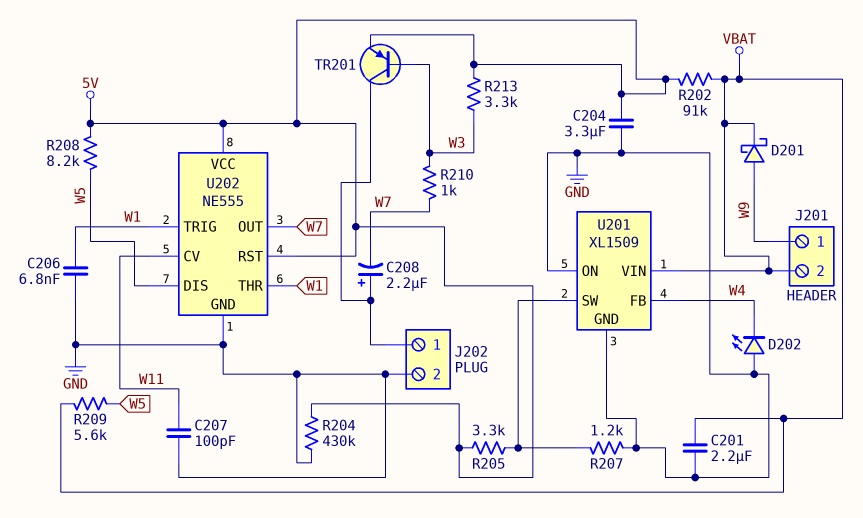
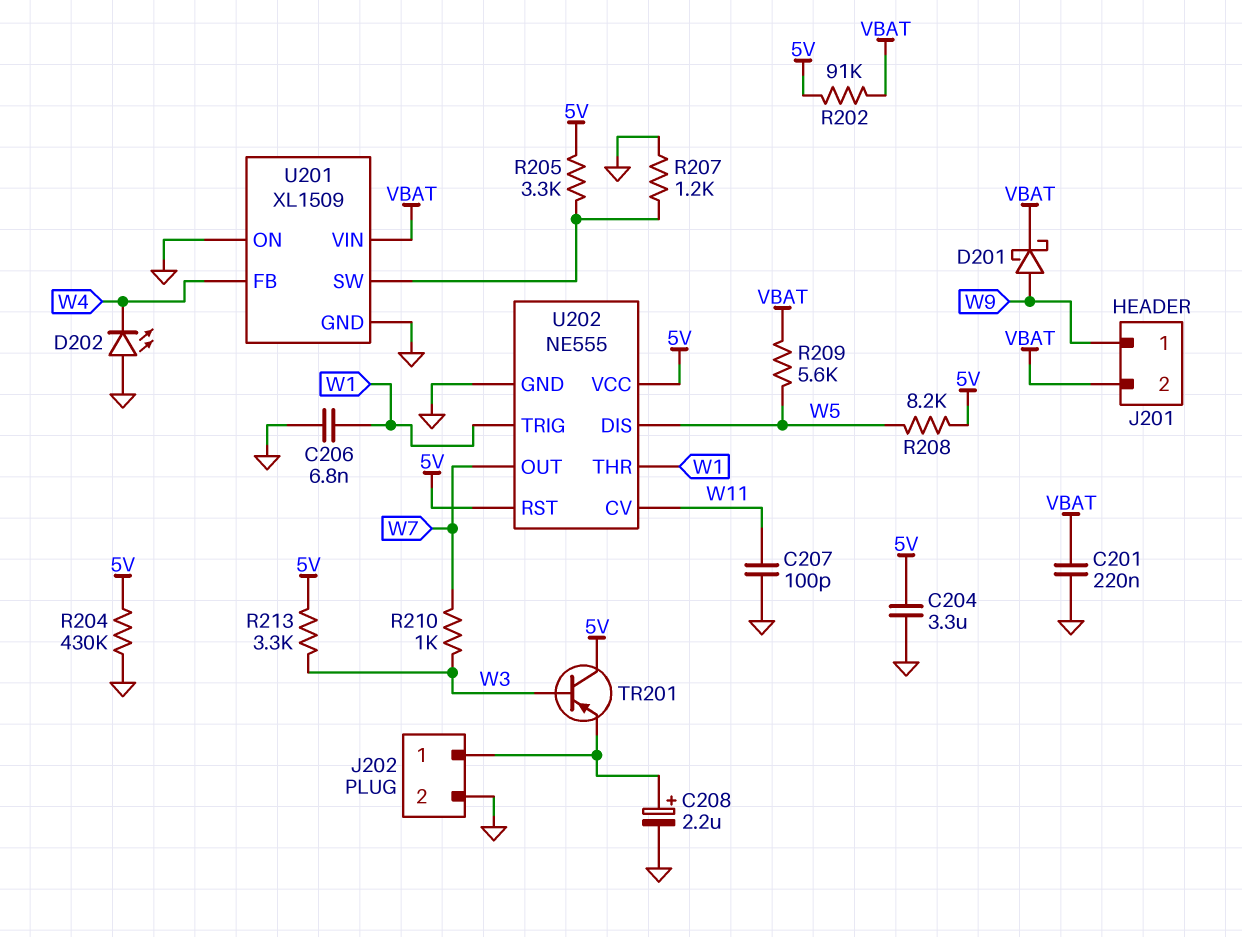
C201: 2.2uF (GND, VBAT) -> 220nF (GND, VBAT)
C208: 2.2uF (plus J202/1, minus W7) -> 2.2uF (plus J202/1, minus GND)
TR201: PNP (B W3, C J202/1, E 5V) -> PNP (B W3, C 5V, E J202/1)

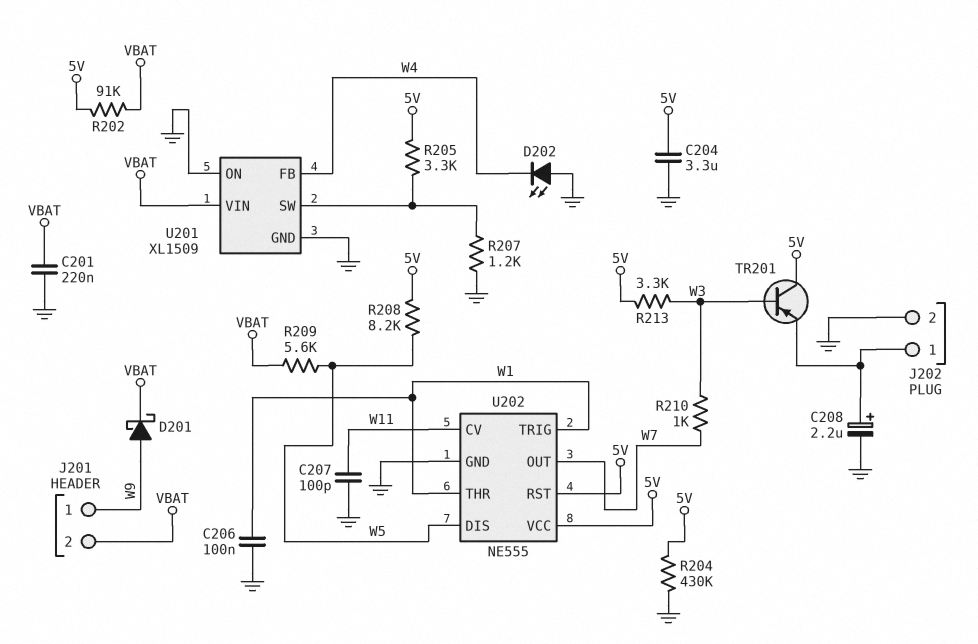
C206: 6.8nF (GND, W1) -> 100nF (GND, W1)

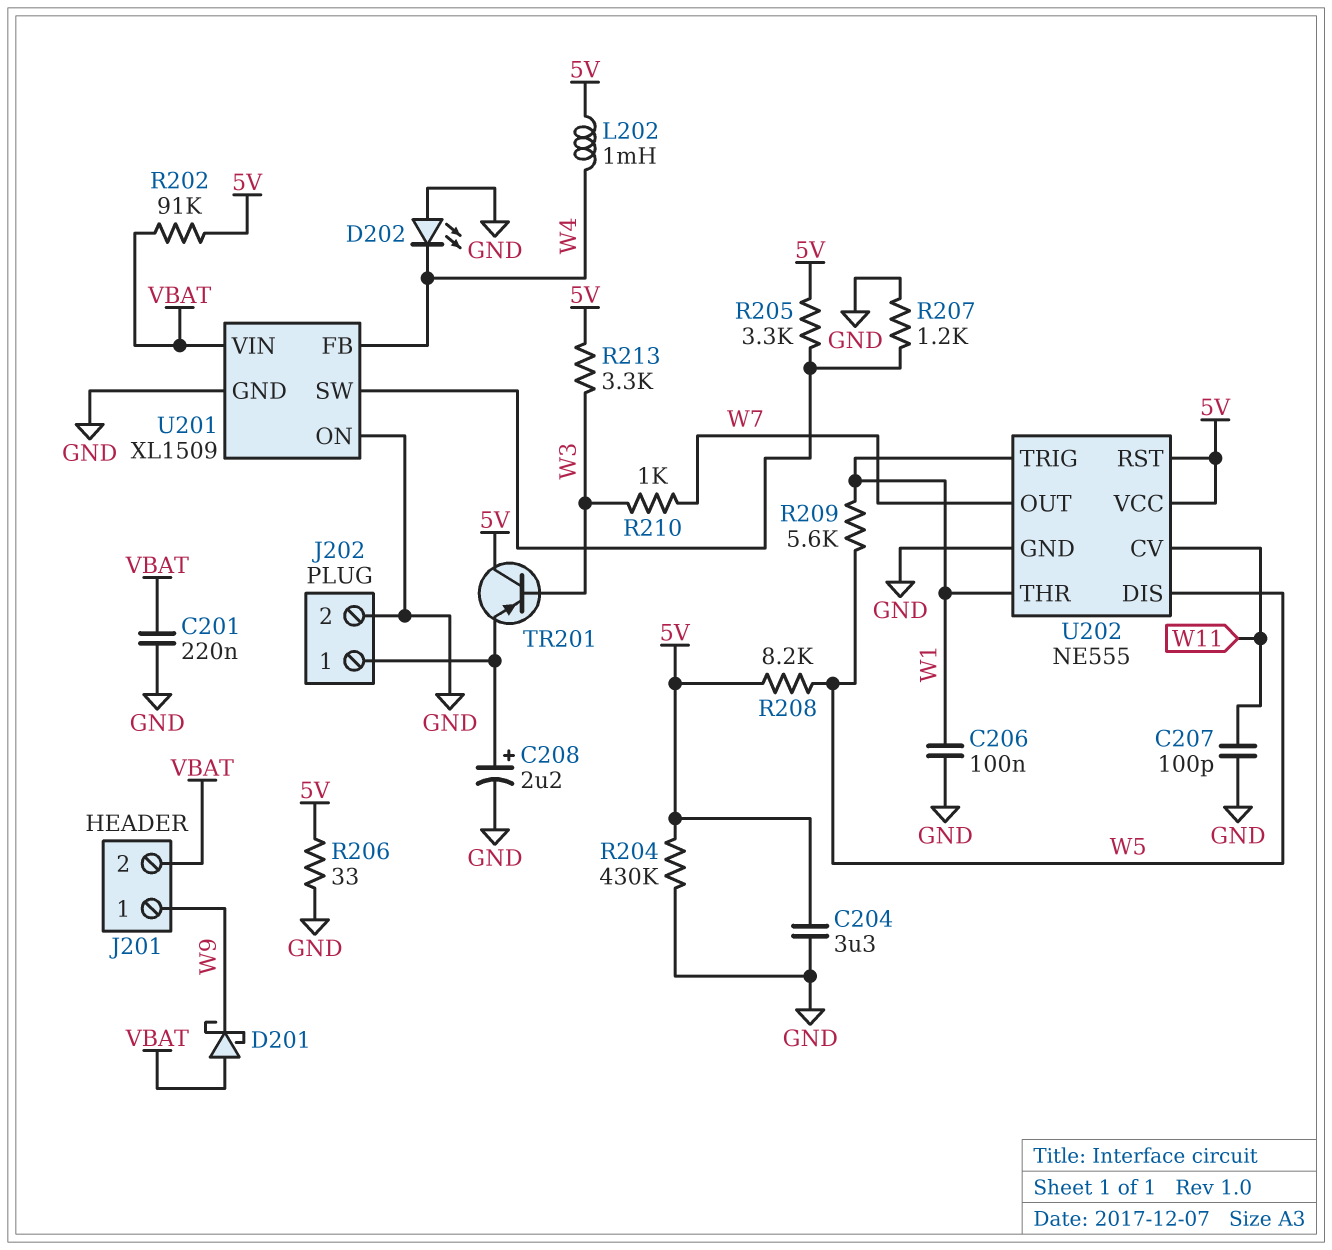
D201: schottky (A W9, K VBAT) -> schottky (A VBAT, K W9)
L202: none -> 1mH (5V, W4)
R206: none -> 33 (5V, GND)
R209: 5.6k (VBAT, W5) -> 5.6k (W1, W5)

